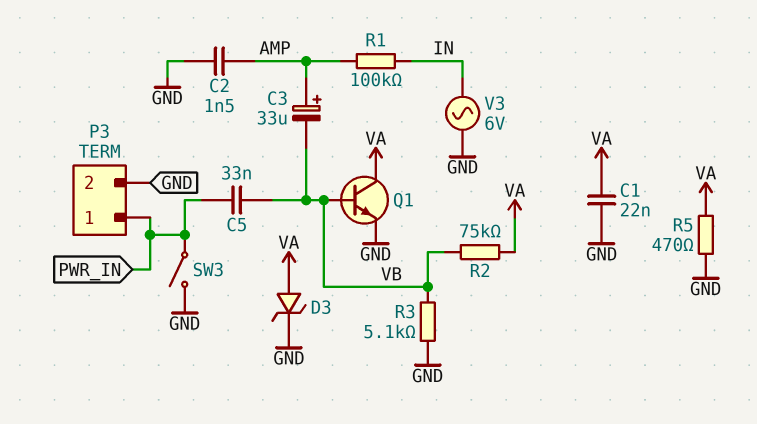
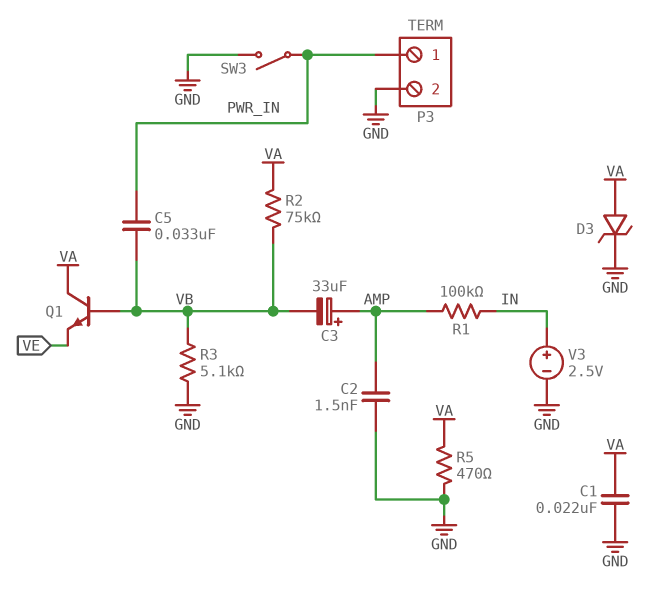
Q1: NPN (B VB, C VA, E GND) -> NPN (B VB, C VA, E VE)
V3: AC 6V (GND, IN) -> 2.5V (plus IN, minus GND)

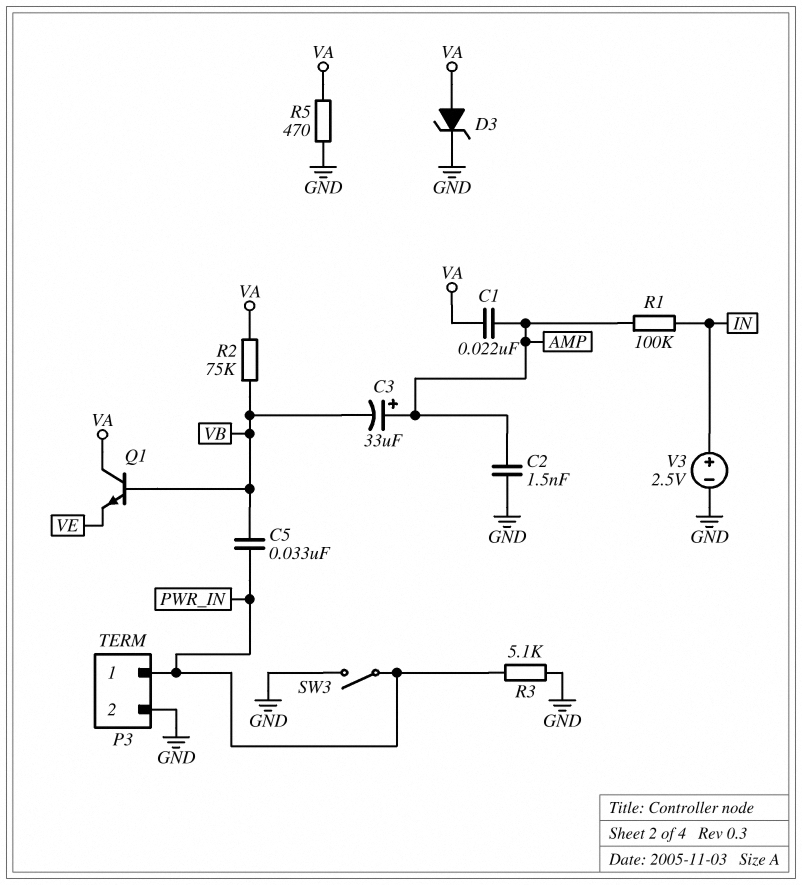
C1: 22nF (GND, VA) -> 22nF (AMP, VA)
R3: 5.1k (GND, VB) -> 5.1k (GND, PWR_IN)

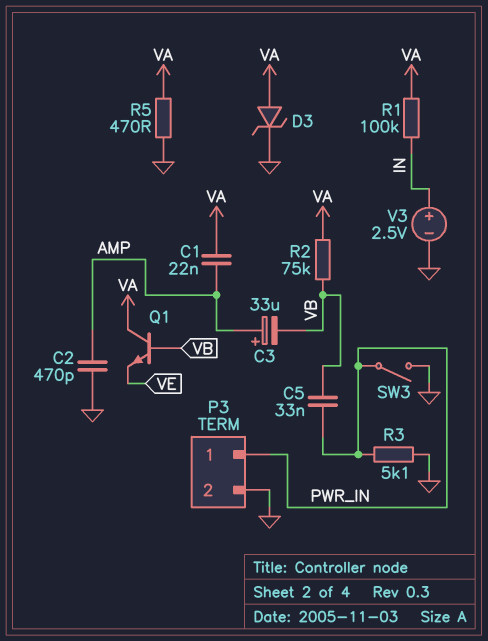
C2: 1.5nF (AMP, GND) -> 470pF (AMP, GND)
R1: 100k (AMP, IN) -> 100k (IN, VA)

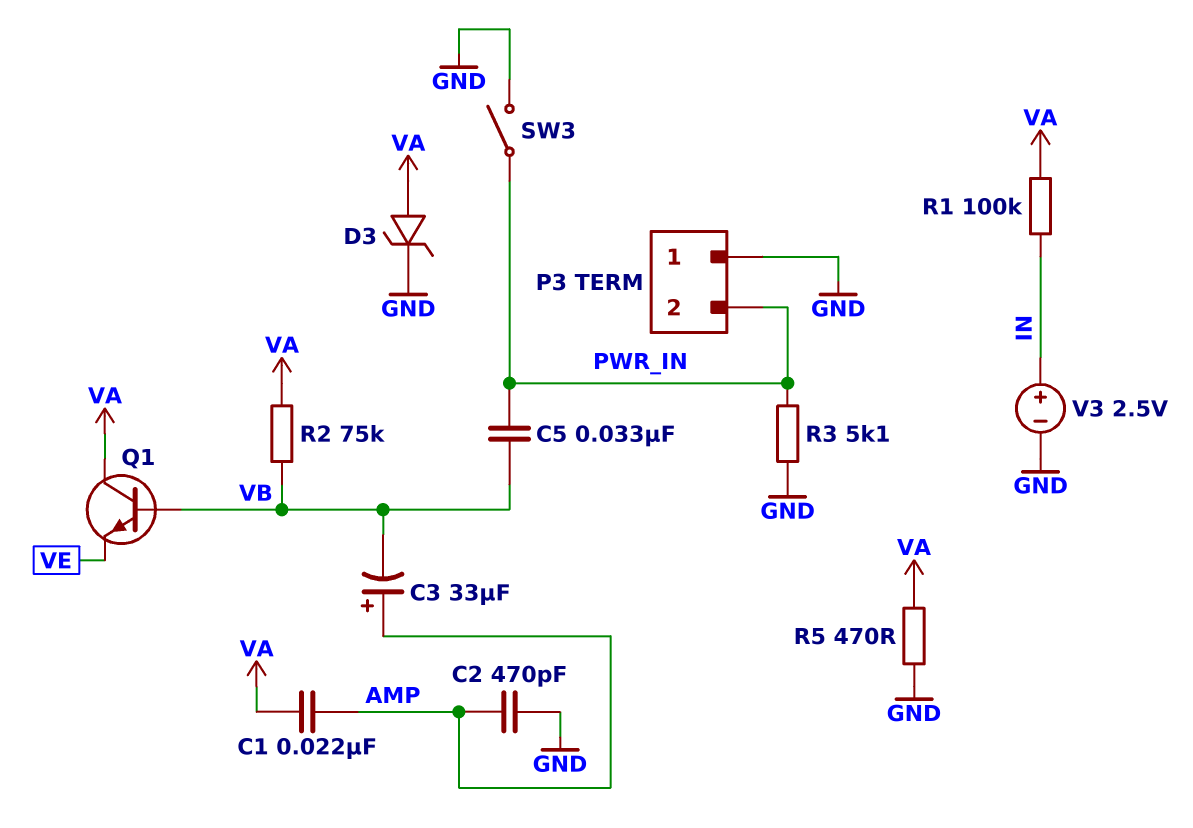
P3 pin 1: PWR_IN -> GND
P3 pin 2: GND -> PWR_IN

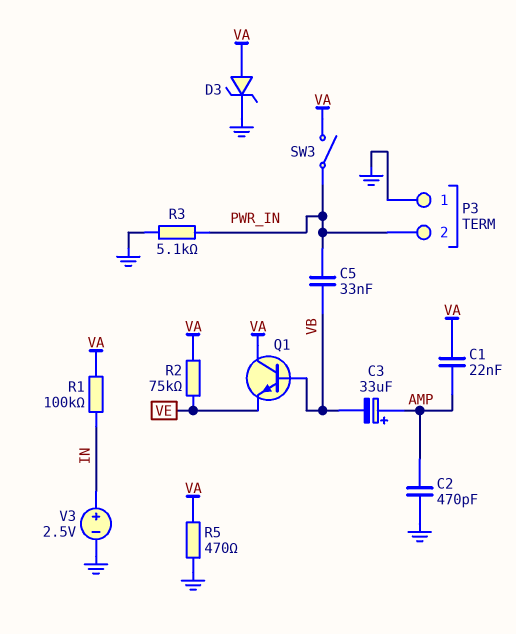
R2: 75k (VA, VB) -> 75k (VA, VE)
SW3: switch (GND, PWR_IN) -> switch (PWR_IN, VA)

